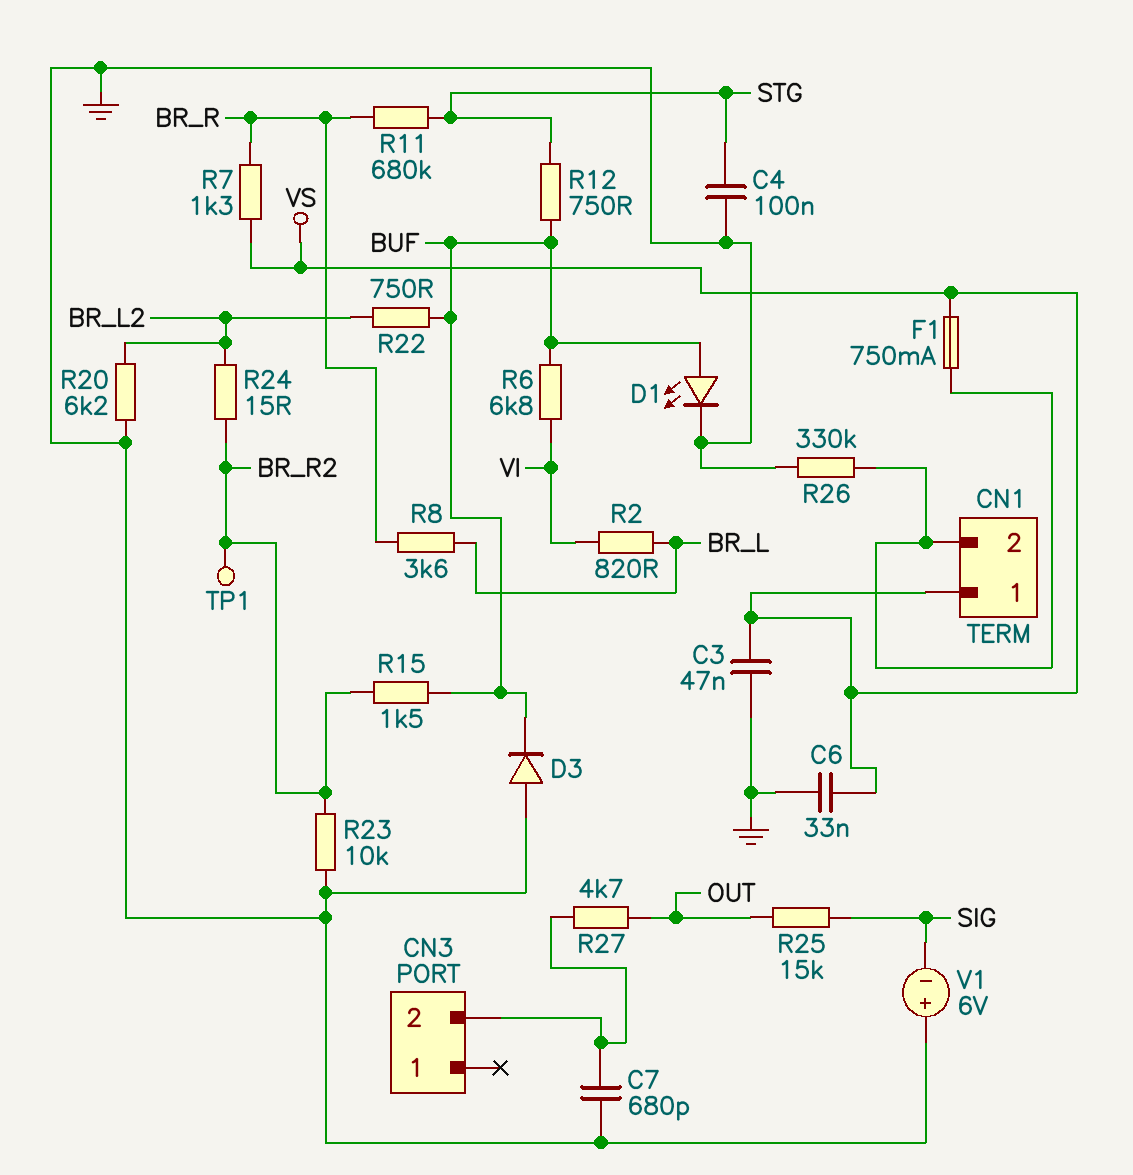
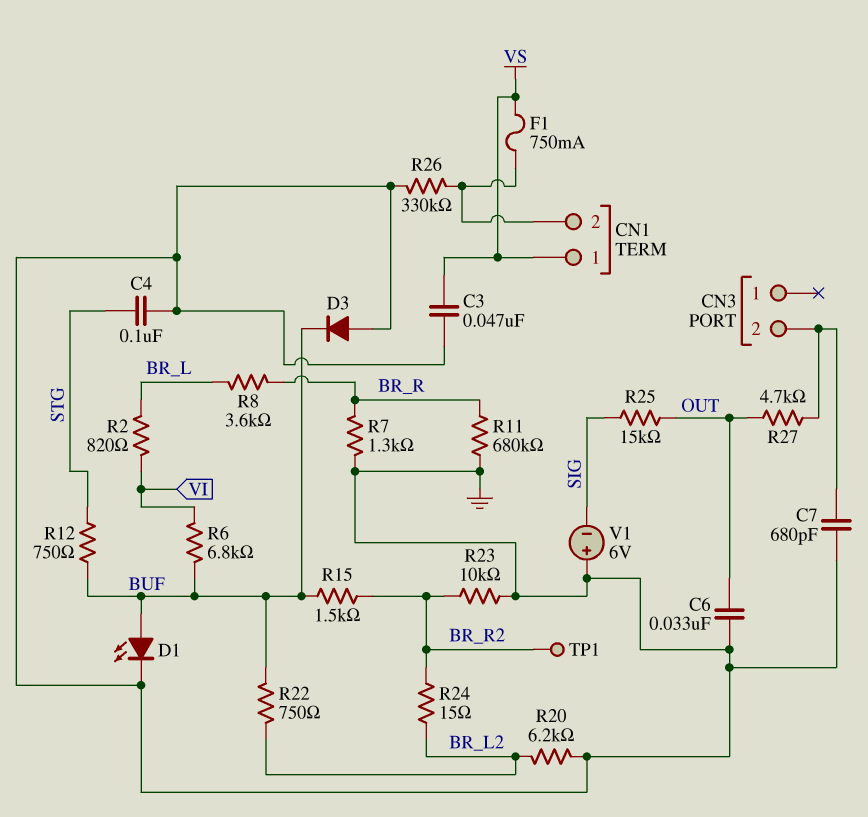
C6: 33nF (GND, VS) -> 33nF (GND, OUT)
R7: 1.3k (BR_R, VS) -> 1.3k (BR_R, GND)
R11: 680k (BR_R, STG) -> 680k (BR_R, GND)

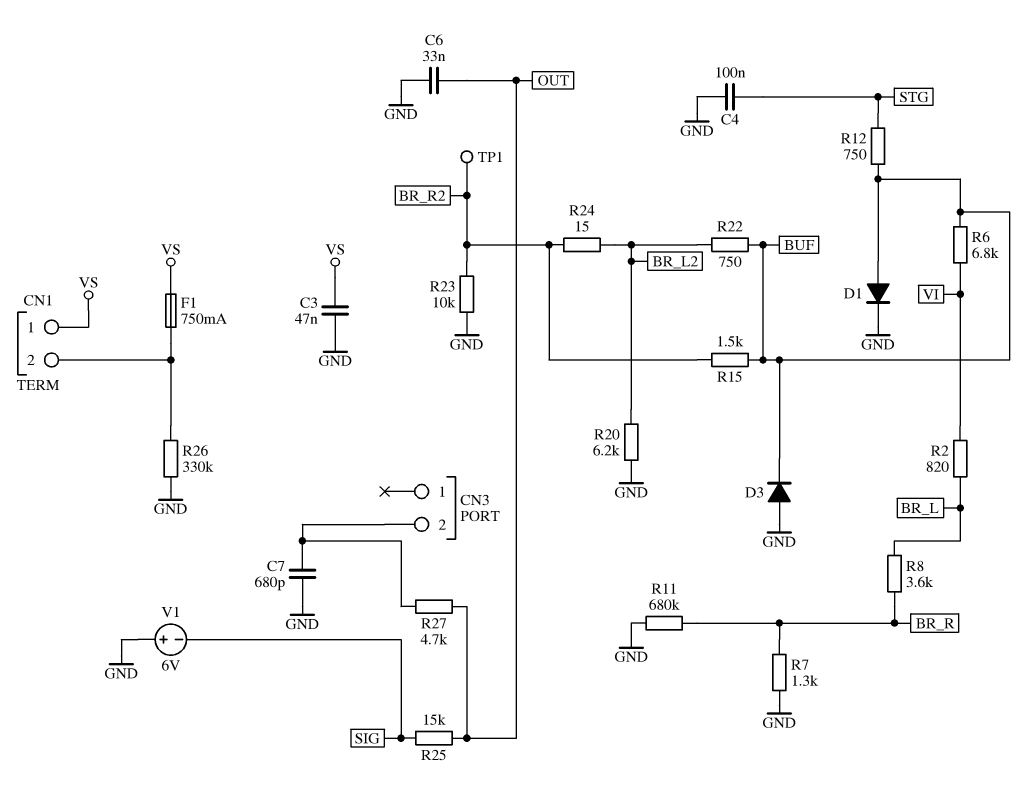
D1: LED (A BUF, K GND) -> diode (A BUF, K GND)

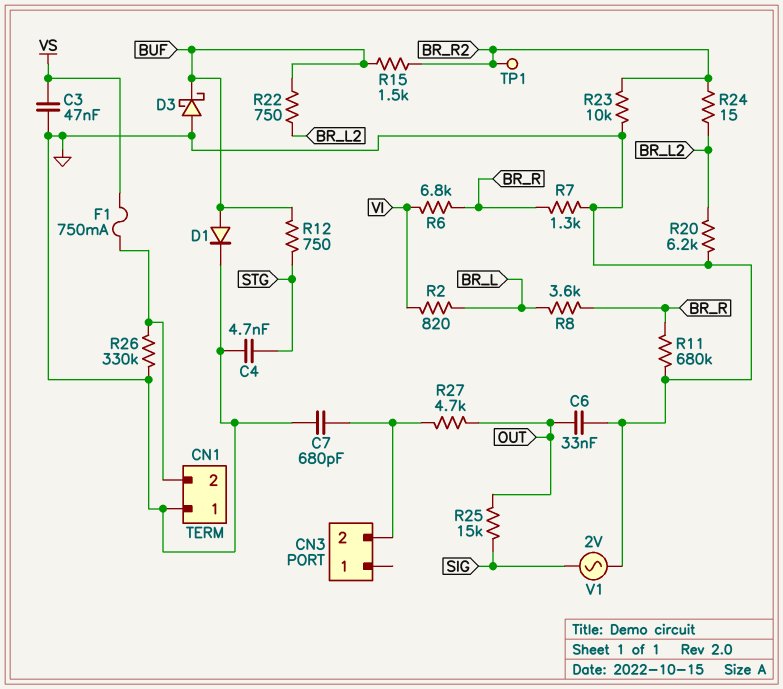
C4: 100nF (GND, STG) -> 4.7nF (GND, STG)
CN1 pin 1: VS -> GND
D3: diode (A GND, K BUF) -> schottky (A GND, K BUF)
R6: 6.8k (BUF, VI) -> 6.8k (BR_R, VI)
V1: 6V (plus GND, minus SIG) -> AC 2V (GND, SIG)

